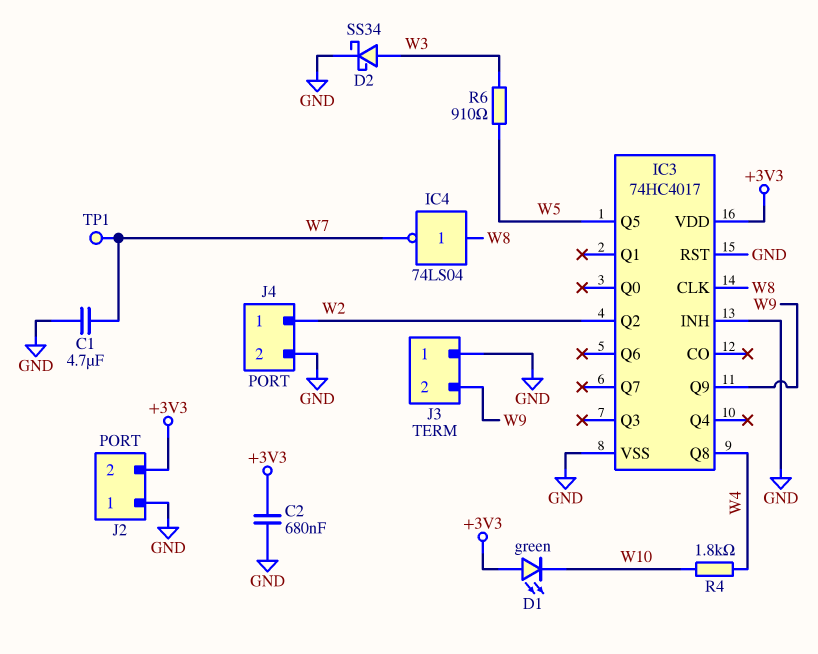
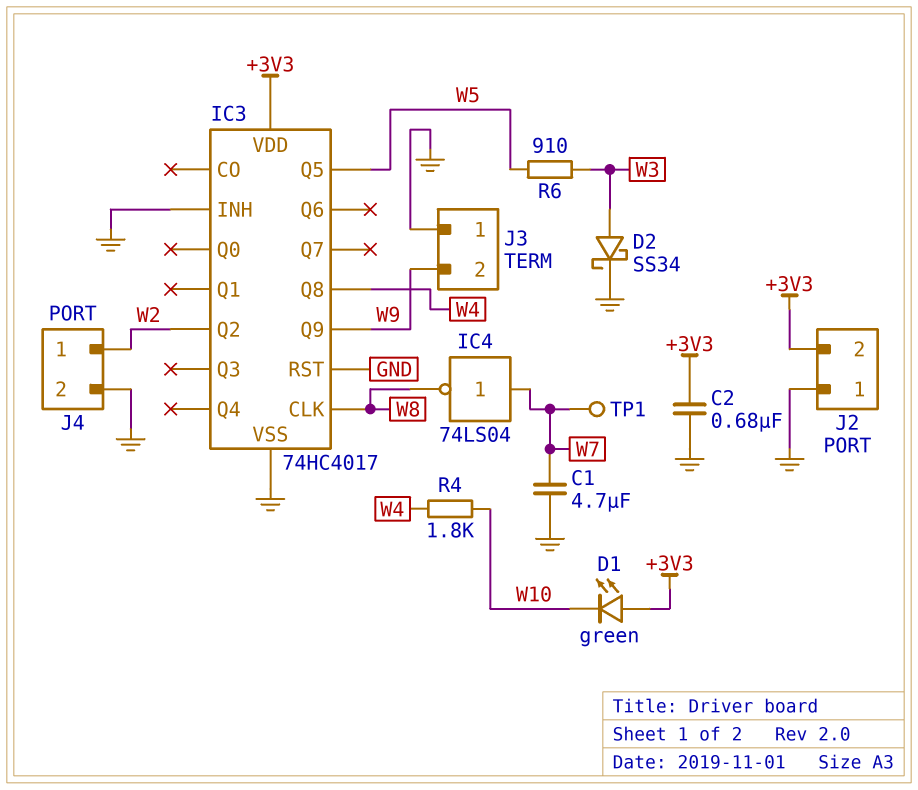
IC4: NOT 74LS04 (in W8, out W7) -> NOT 74LS04 (in W7, out W8)

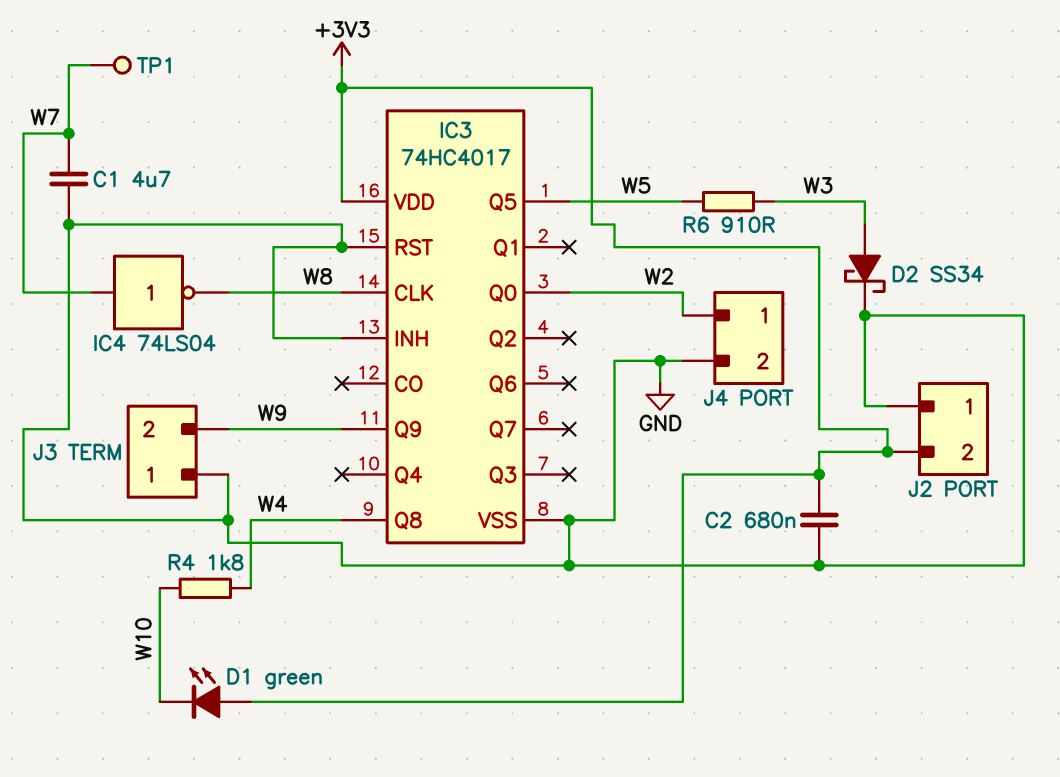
IC3 pin Q0: none -> W2
IC3 pin Q2: W2 -> none

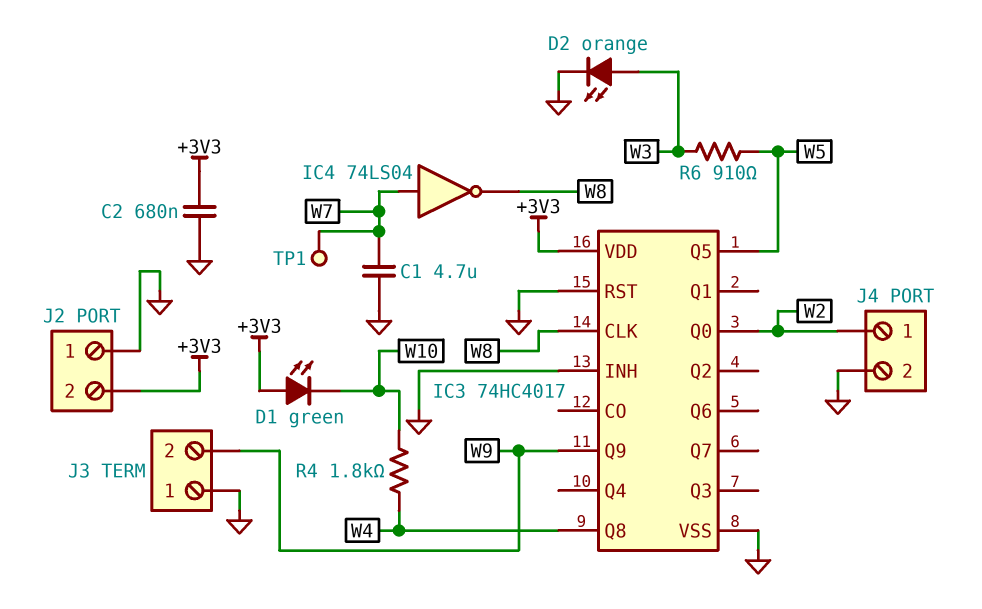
D2: schottky SS34 (A W3, K GND) -> LED orange (A W3, K GND)

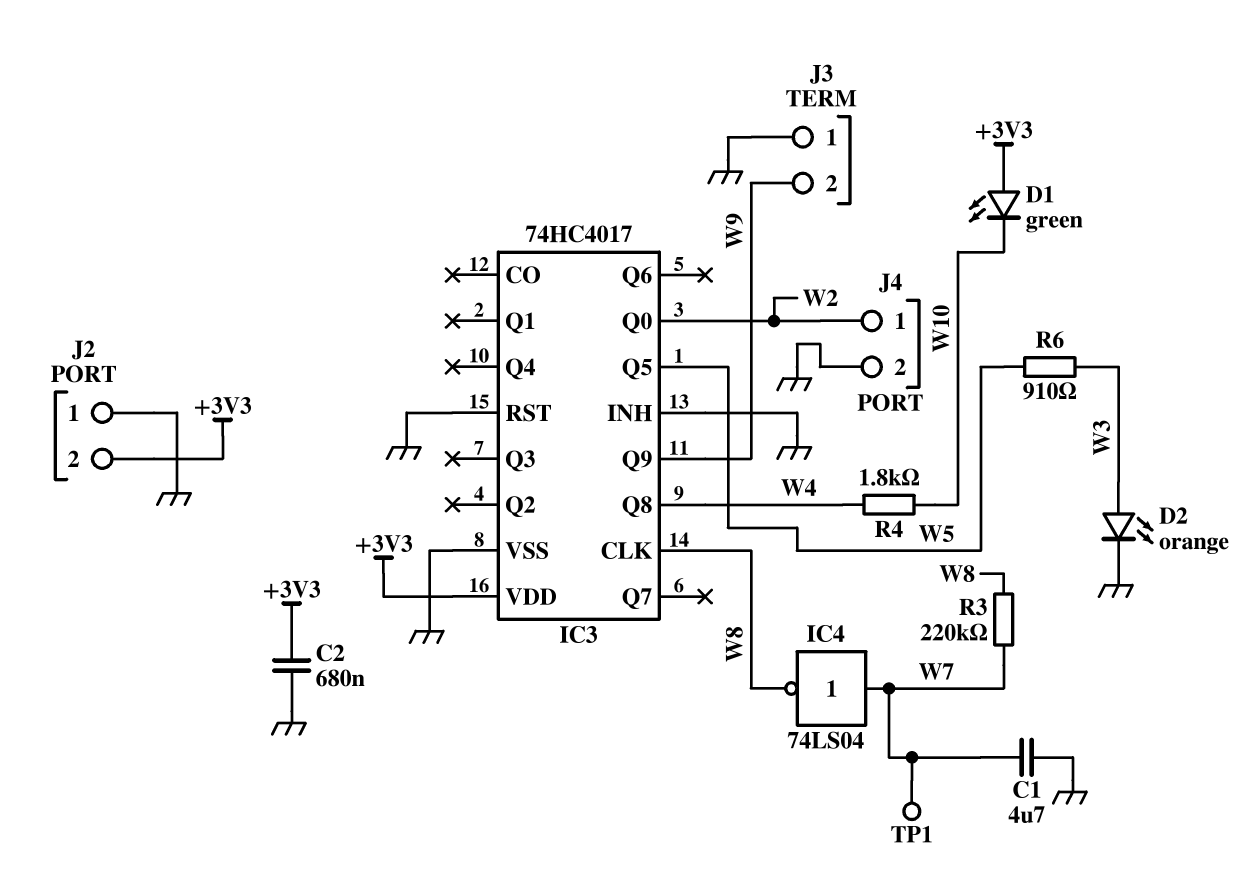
R3: none -> 220k (W7, W8)

